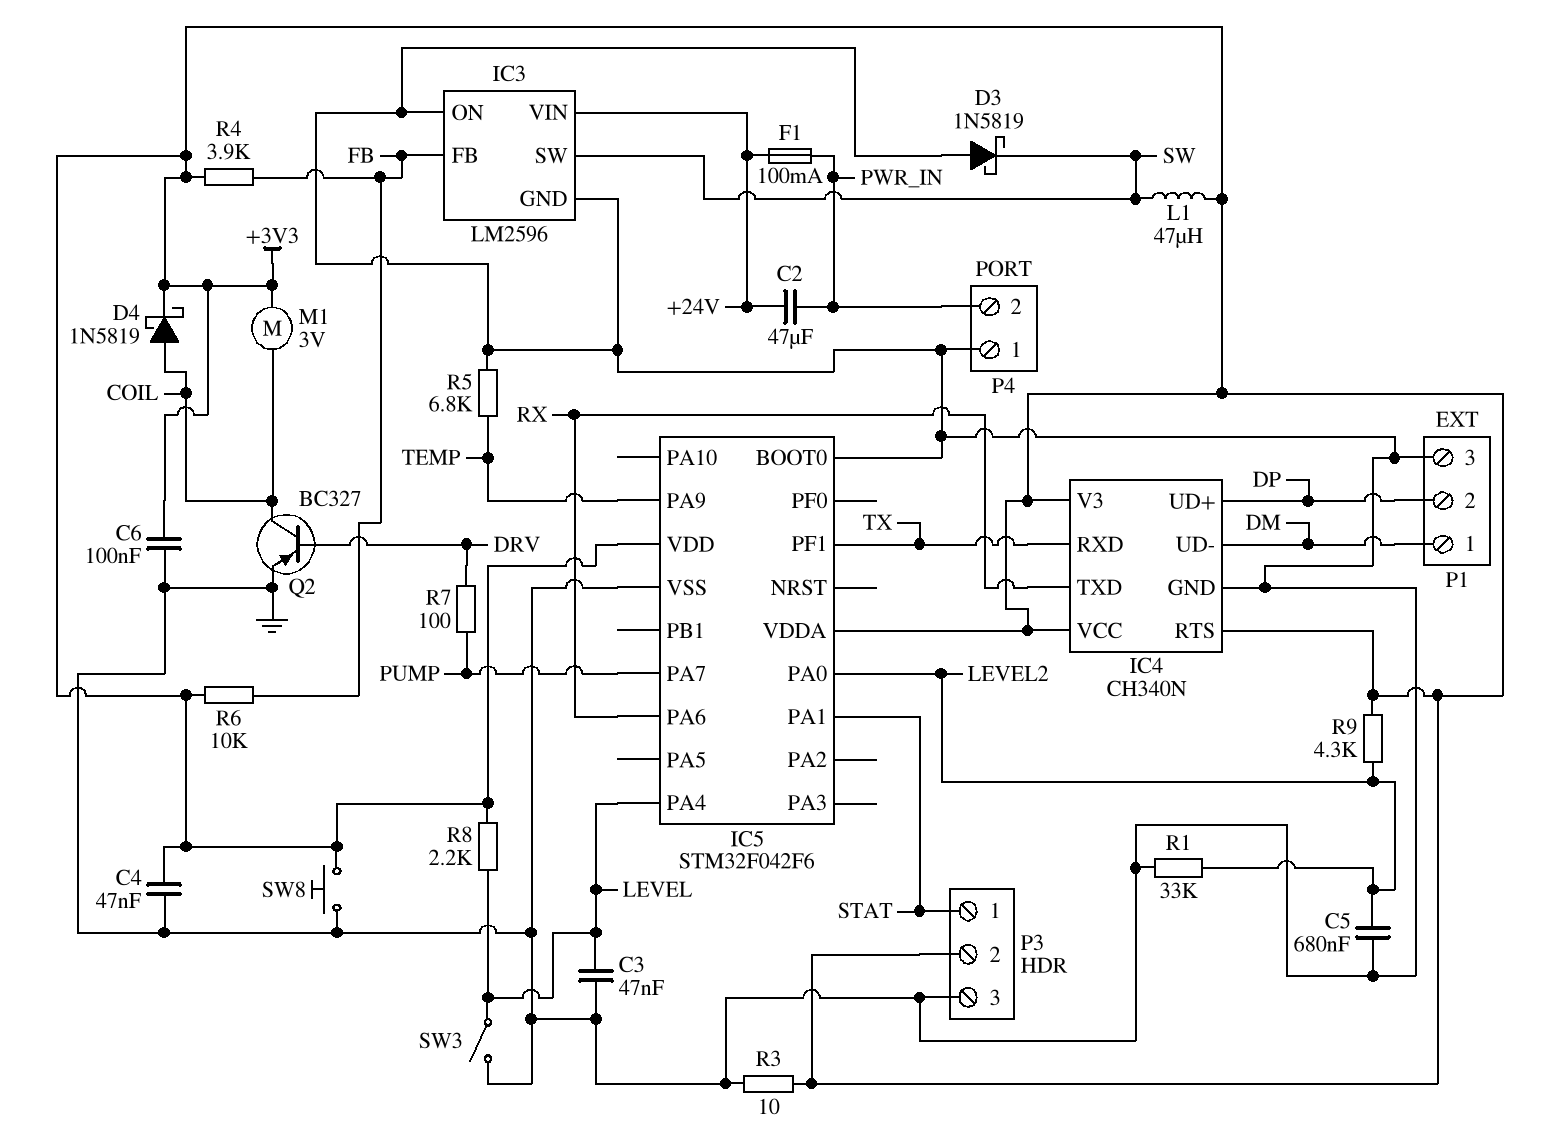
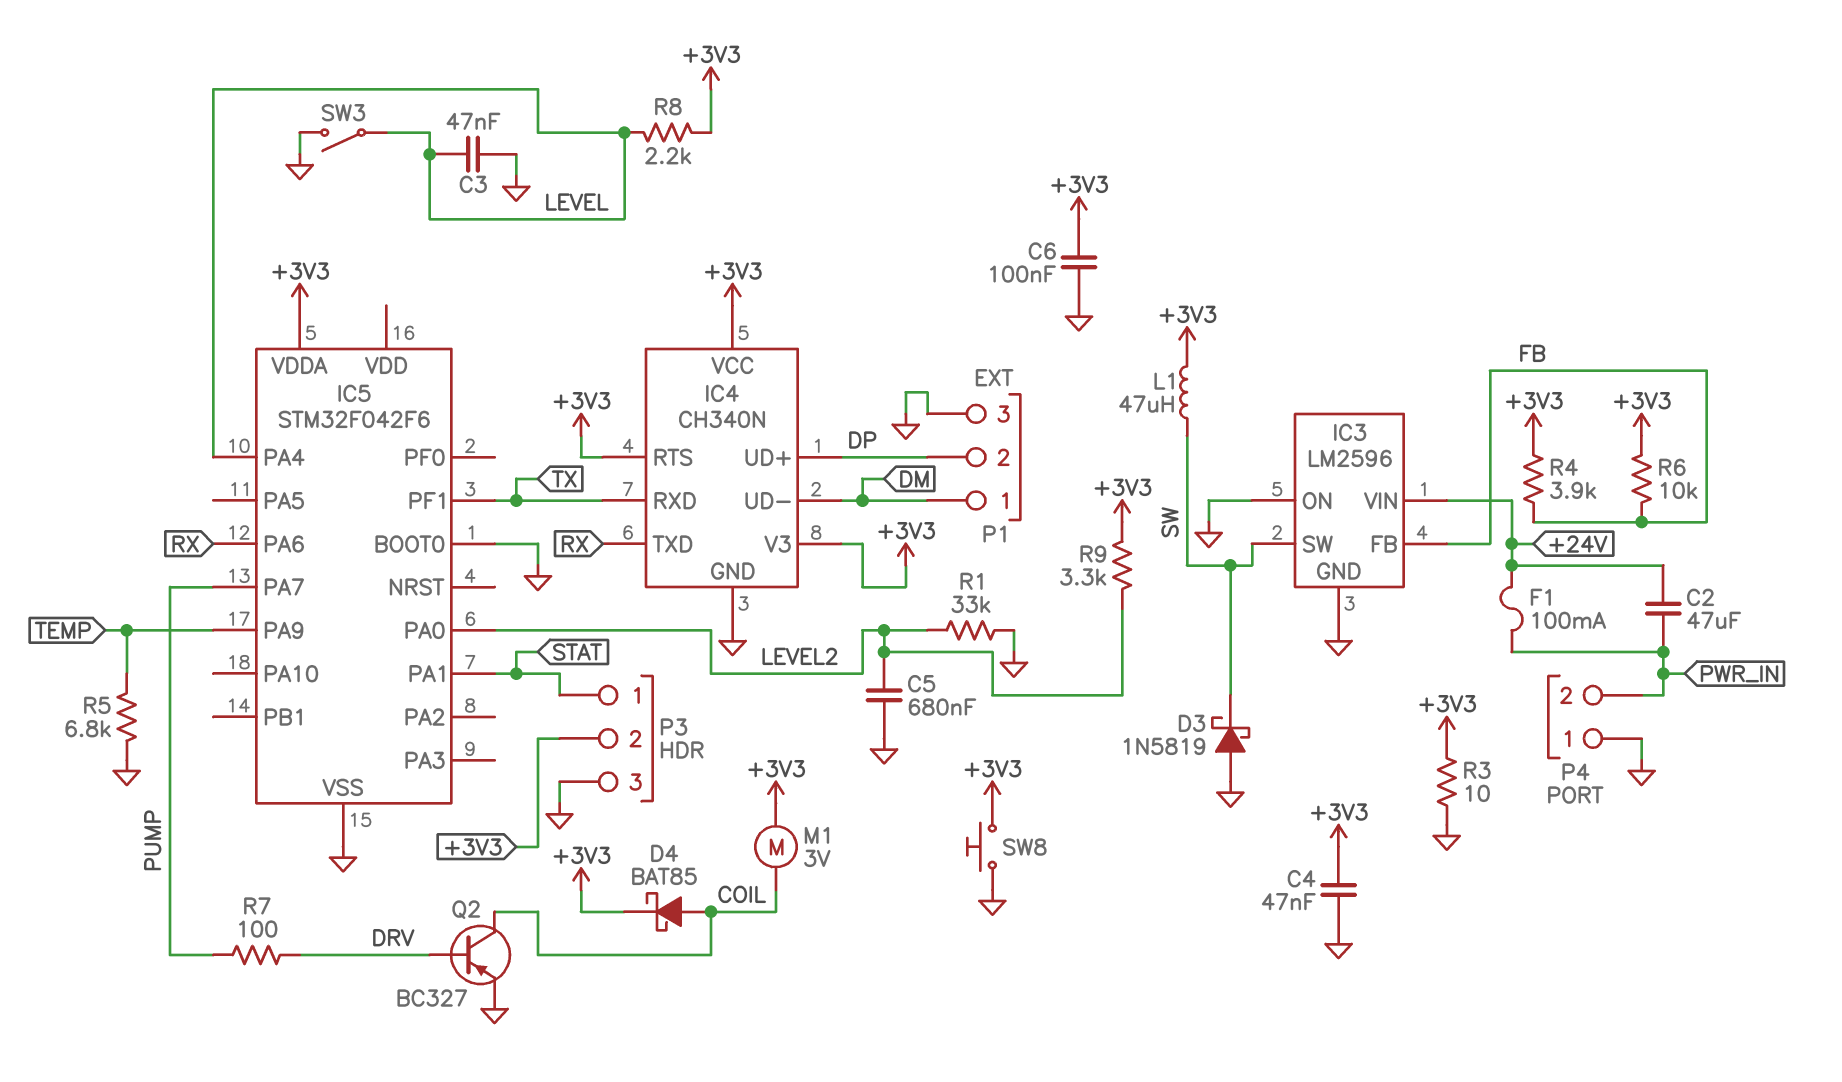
D4: schottky 1N5819 (A COIL, K +3V3) -> schottky BAT85 (A COIL, K +3V3)
IC5 pin VDD: +3V3 -> none
R9: 4.3k (+3V3, LEVEL2) -> 3.3k (+3V3, LEVEL2)

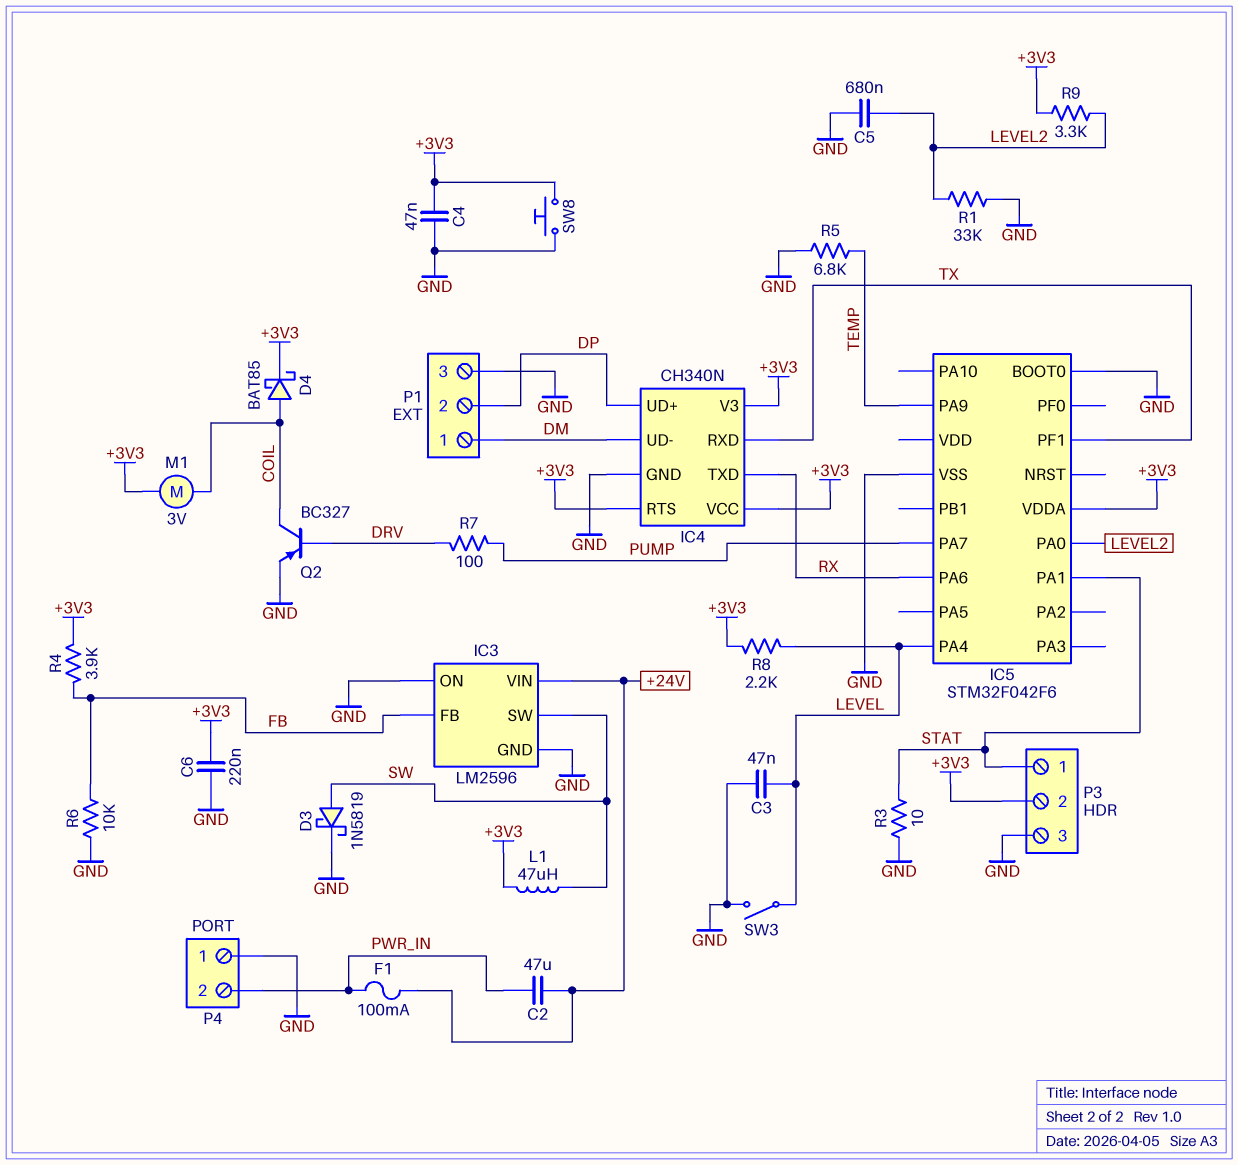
C6: 100nF (+3V3, GND) -> 220nF (+3V3, GND)
D3: schottky 1N5819 (A GND, K SW) -> schottky 1N5819 (A SW, K GND)
R3: 10 (+3V3, GND) -> 10 (GND, STAT)
R6: 10k (+3V3, FB) -> 10k (FB, GND)

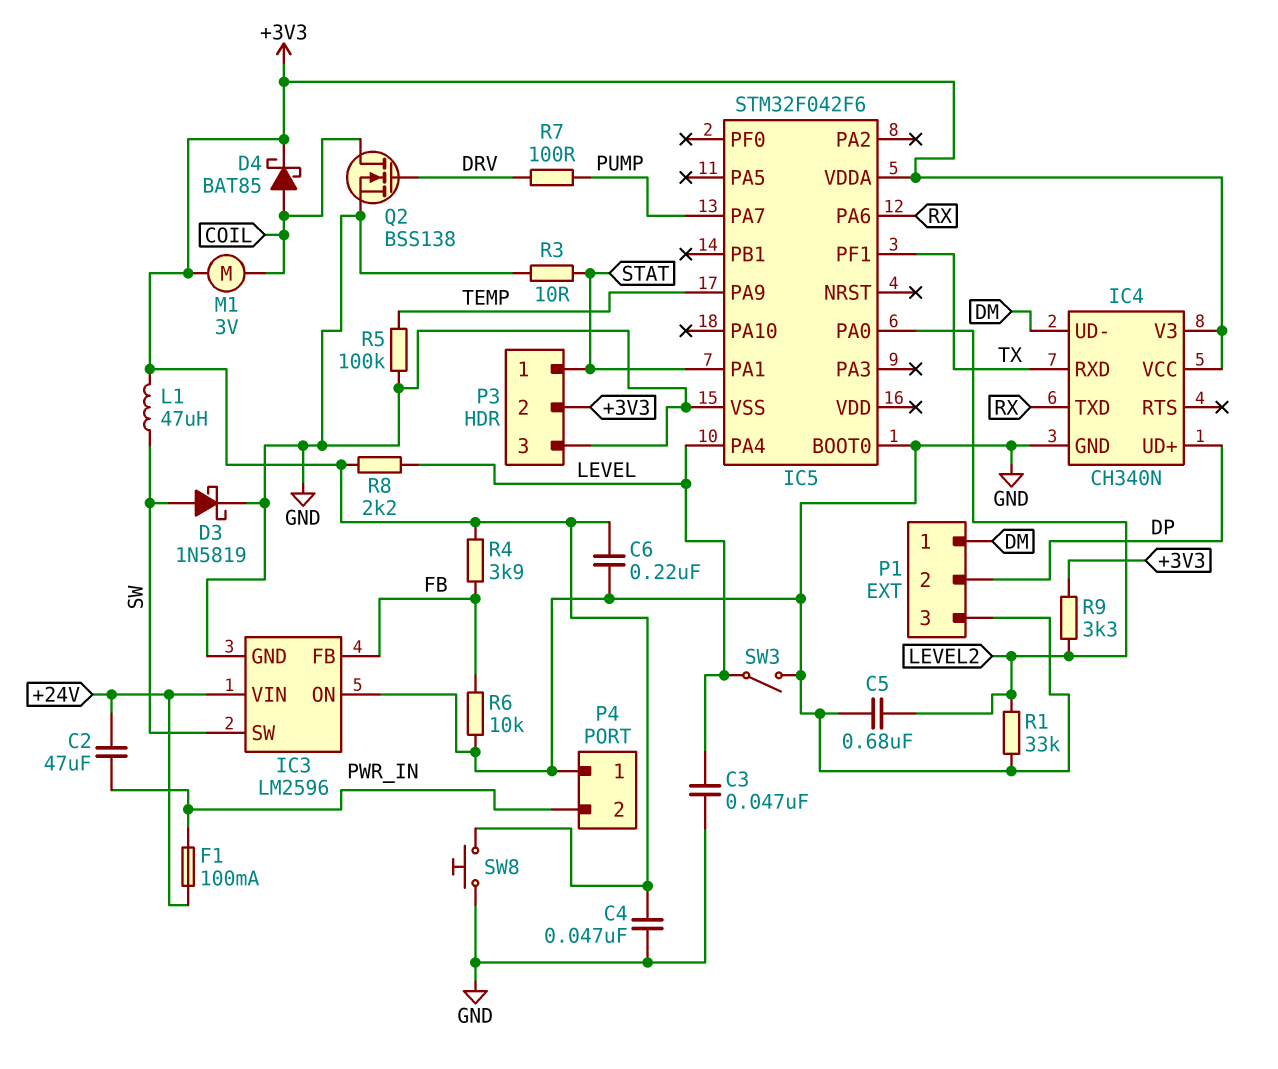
IC4 pin RTS: +3V3 -> none
Q2: PNP BC327 (B DRV, C COIL, E GND) -> NMOS BSS138 (G DRV, D COIL, S GND)
R5: 6.8k (GND, TEMP) -> 100k (GND, TEMP)

